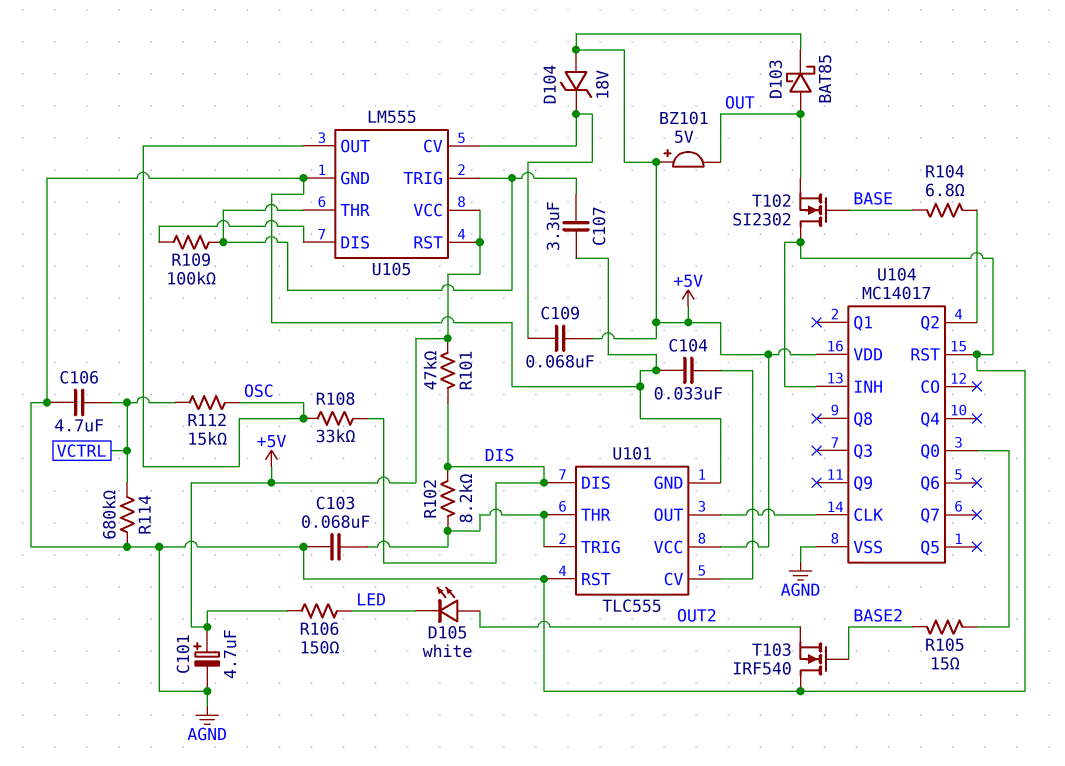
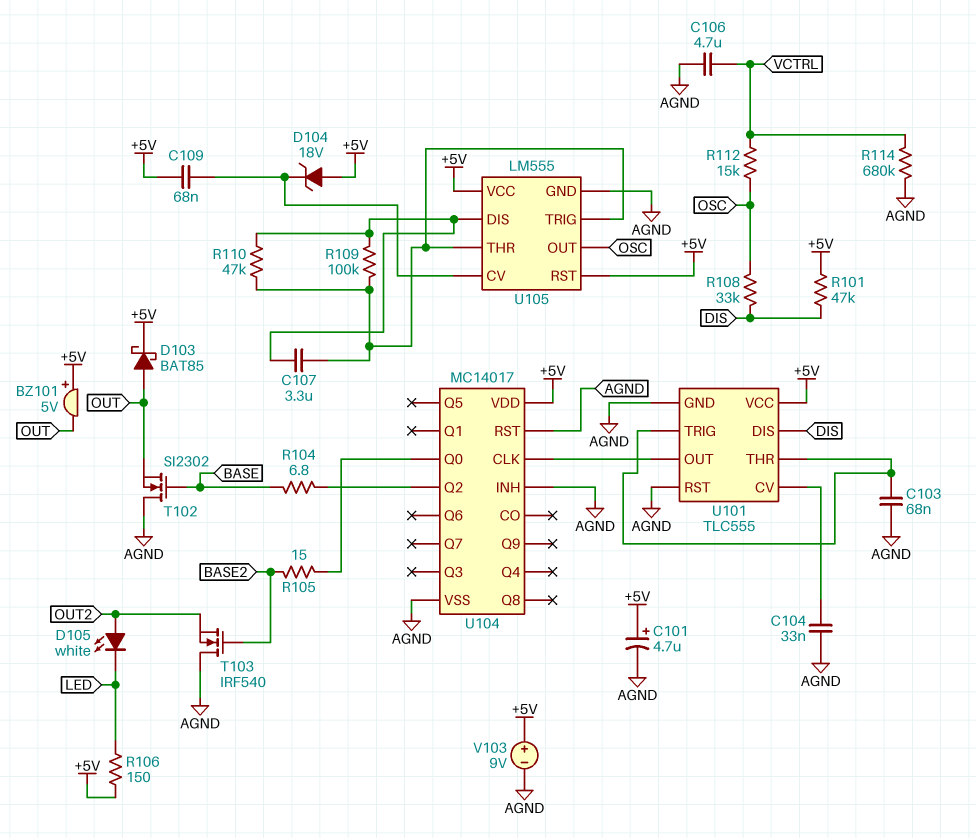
C107: 3.3uF (AGND, U105/THR) -> 3.3uF (U105/DIS, U105/THR)
R102: 8.2k (DIS, U101/THR) -> none
R110: none -> 47k (U105/DIS, U105/THR)
V103: none -> 9V (plus +5V, minus AGND)

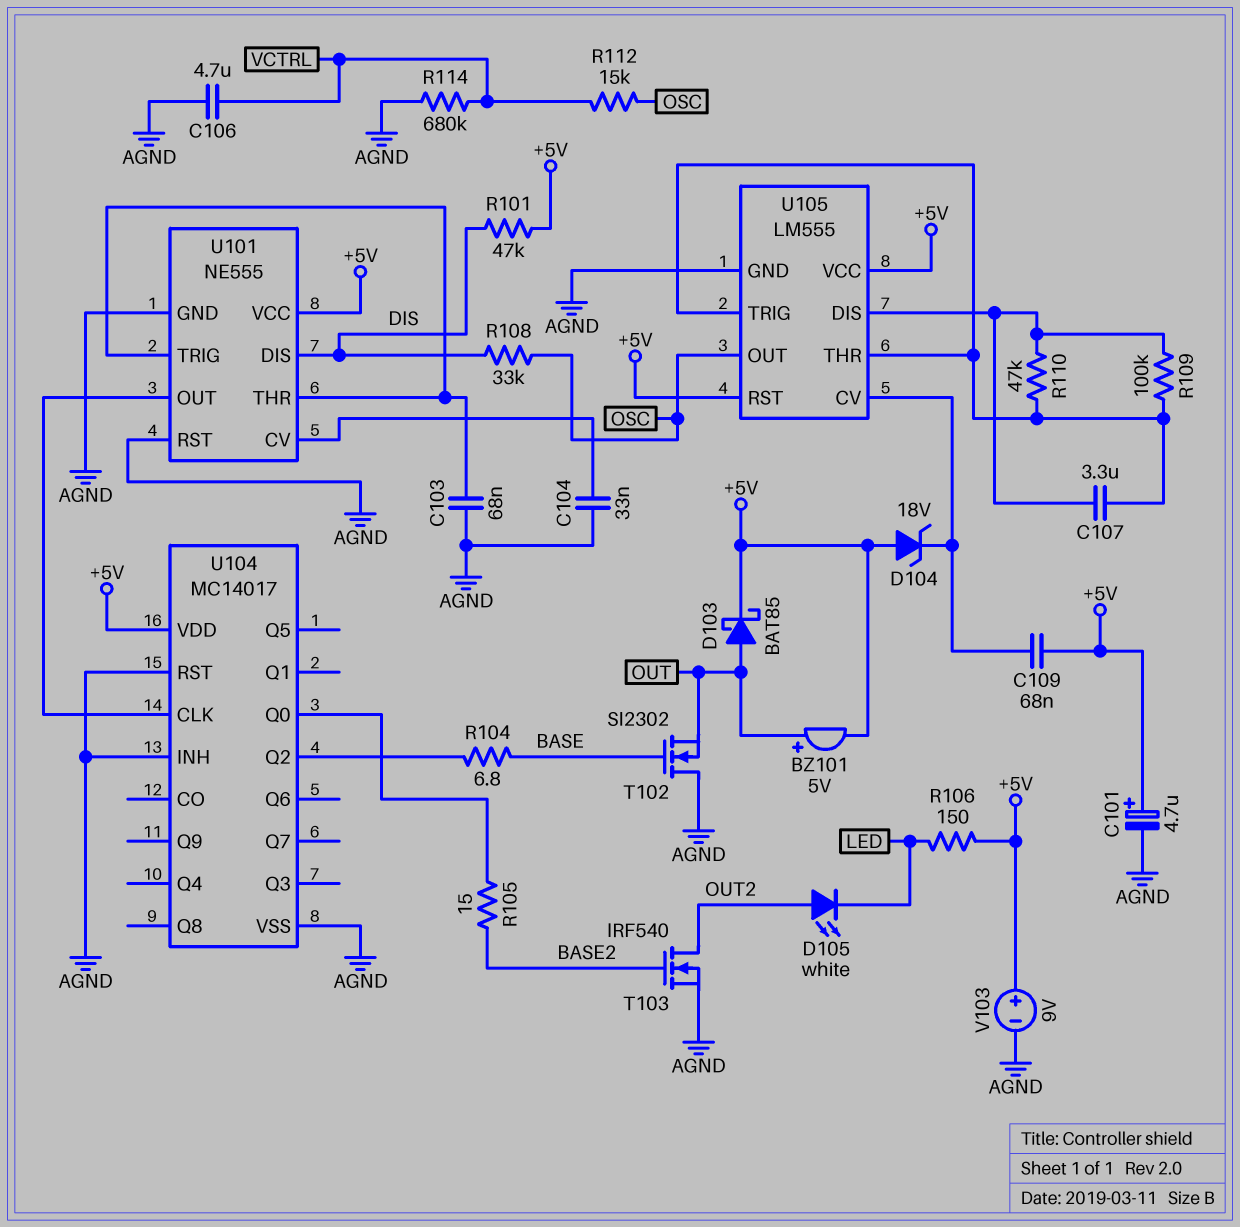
BZ101: buzzer 5V (plus +5V, minus OUT) -> buzzer 5V (plus OUT, minus +5V)
T103: NMOS IRF540 (G BASE2, D AGND, S OUT2) -> NMOS IRF540 (G BASE2, D OUT2, S AGND)
U101: TLC555 -> NE555

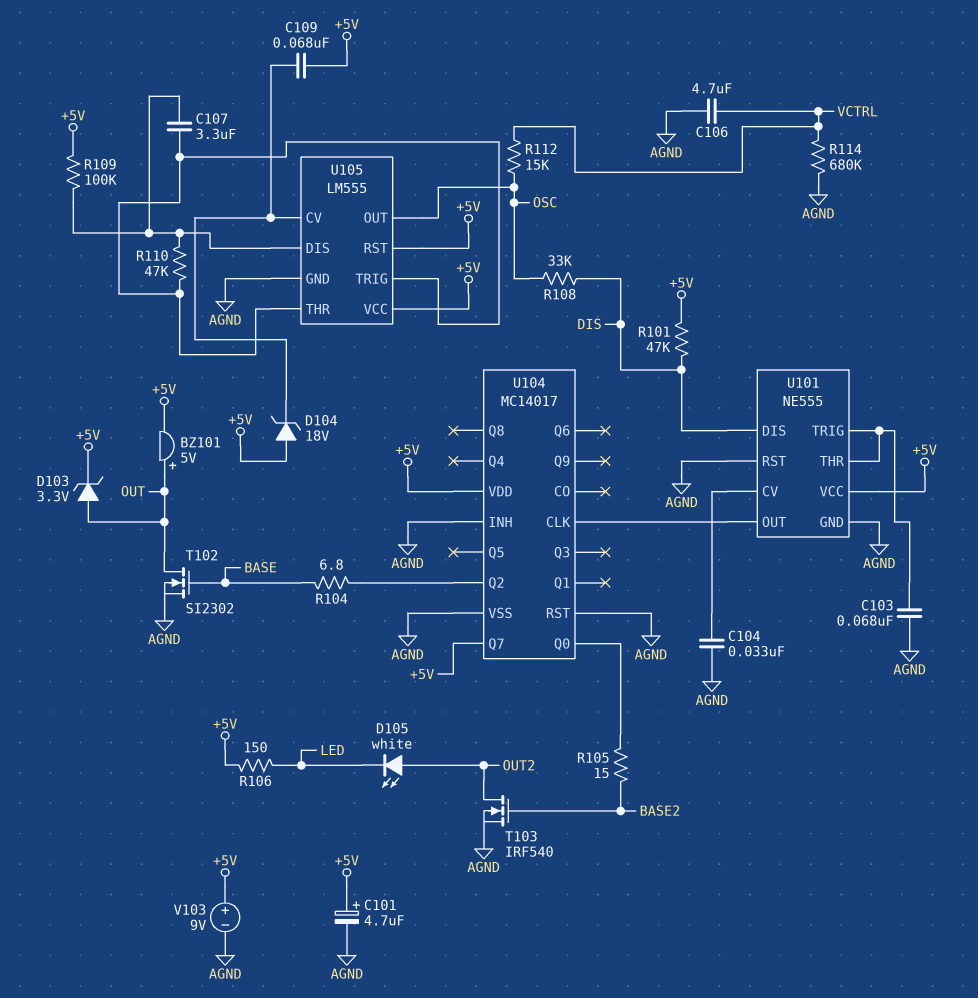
D103: schottky BAT85 (A OUT, K +5V) -> zener 3.3V (A OUT, K +5V)
R109: 100k (U105/DIS, U105/THR) -> 100k (+5V, U105/DIS)
T102: NMOS SI2302 (G BASE, D AGND, S OUT) -> NMOS SI2302 (G BASE, D OUT, S AGND)
U104 pin Q7: none -> +5V

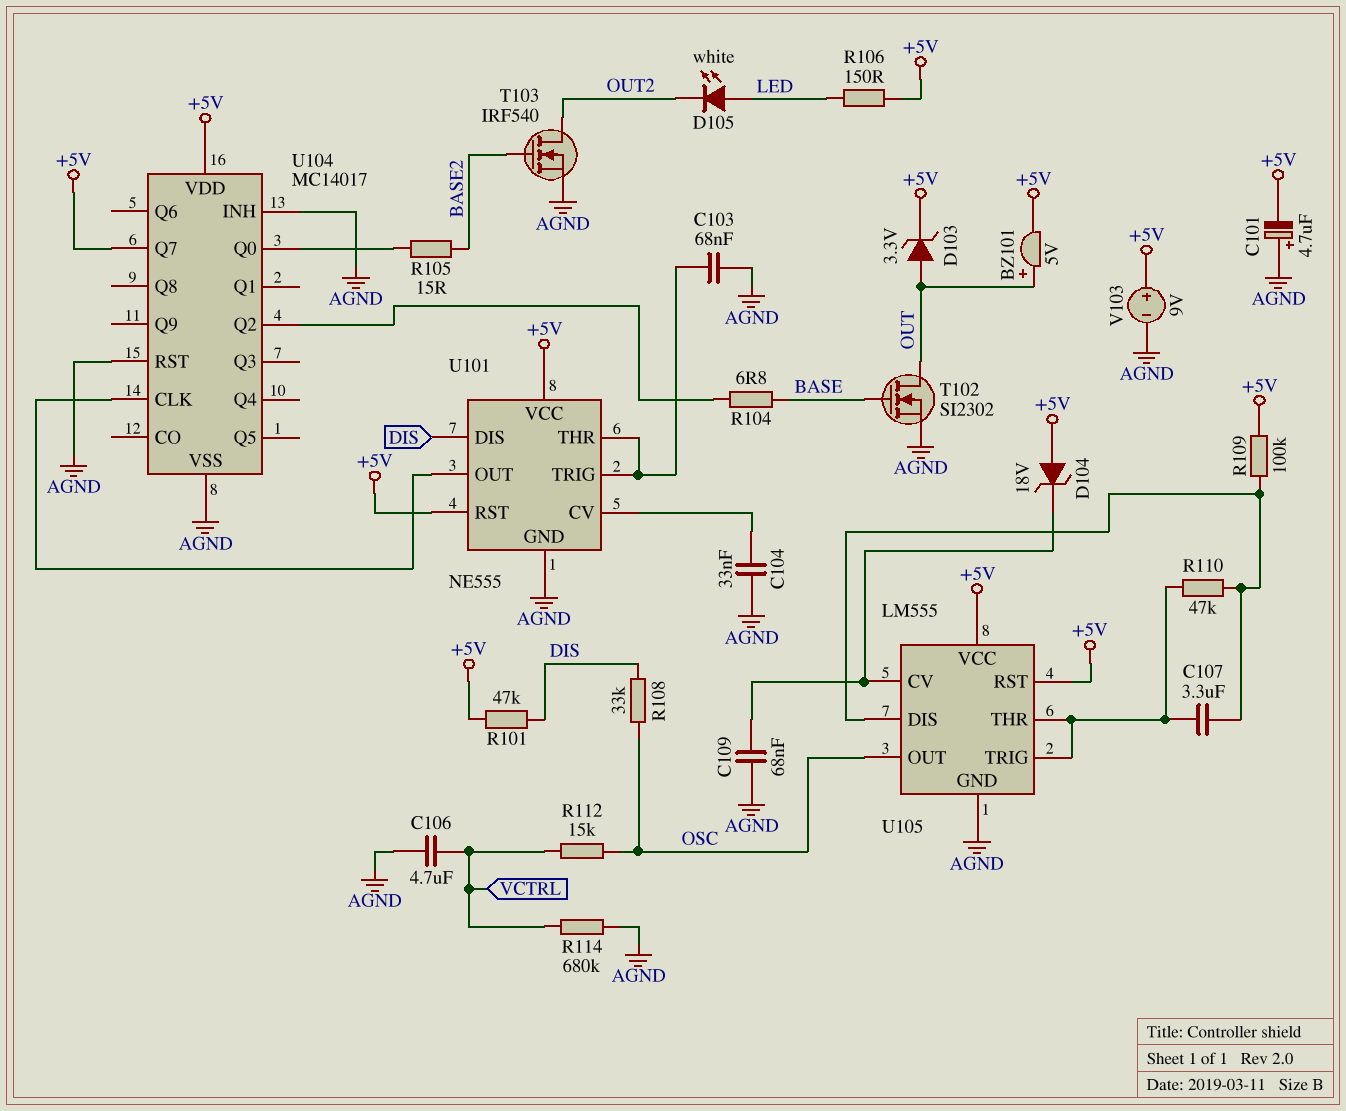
C101: 4.7uF (plus +5V, minus AGND) -> 4.7uF (plus AGND, minus +5V)
C109: 68nF (+5V, U105/CV) -> 68nF (AGND, U105/CV)
D105: LED white (A OUT2, K LED) -> LED white (A LED, K OUT2)
U101 pin RST: AGND -> +5V

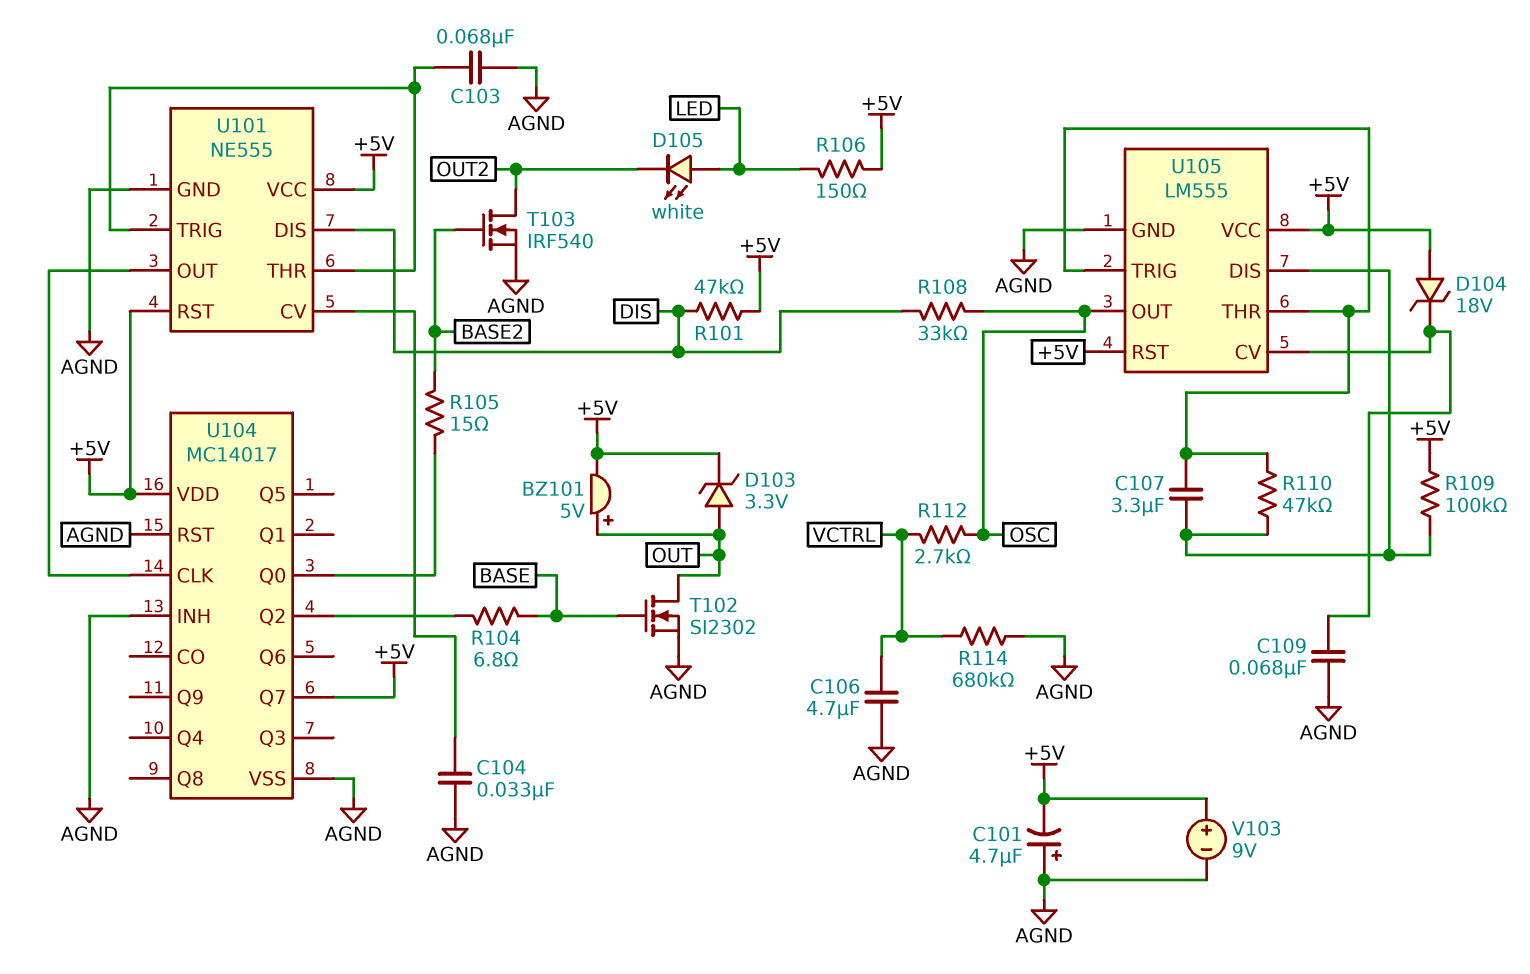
R112: 15k (OSC, VCTRL) -> 2.7k (OSC, VCTRL)

